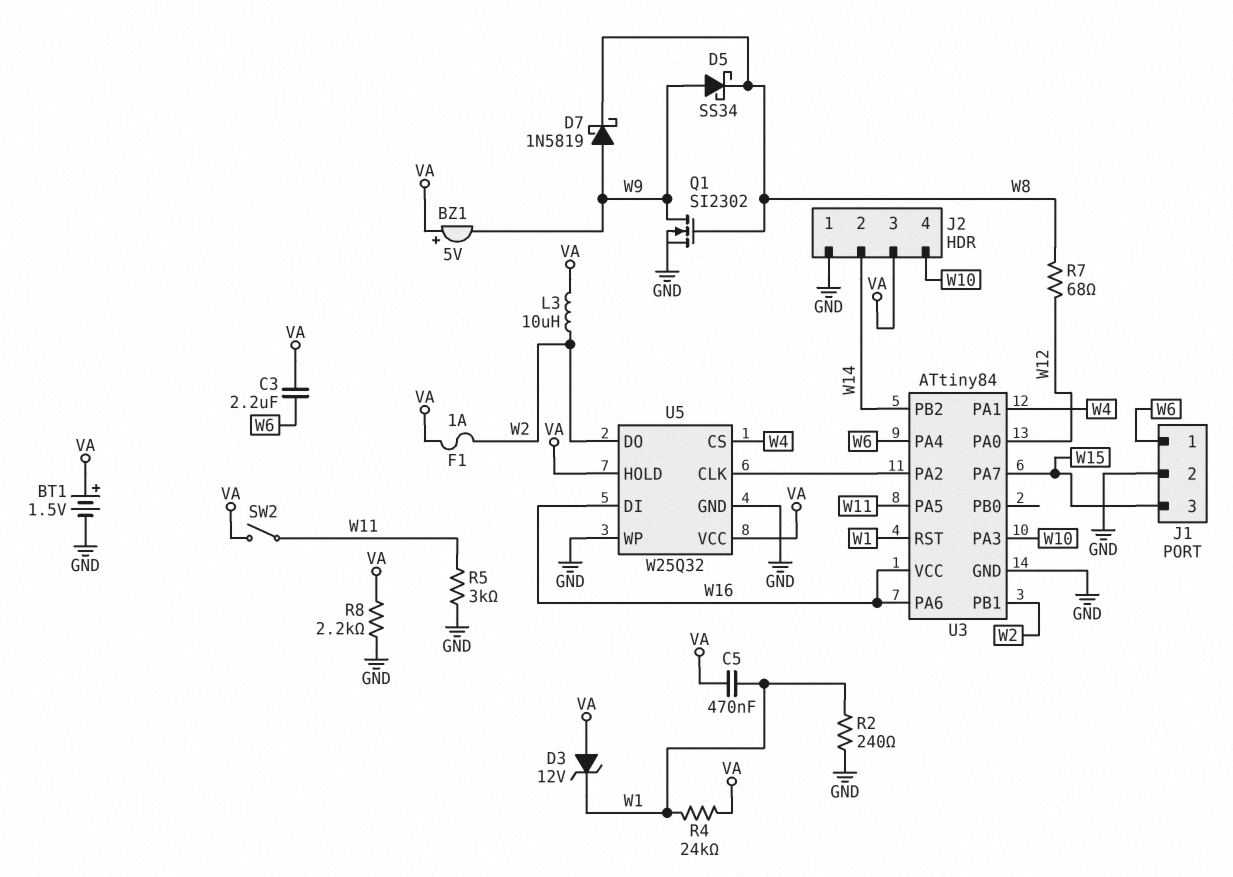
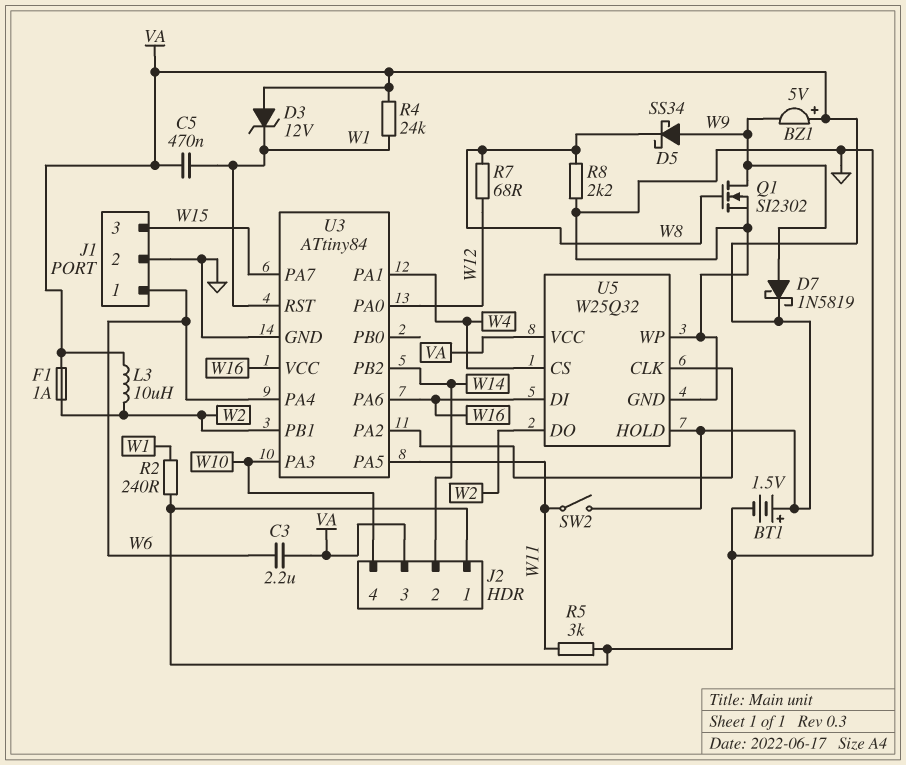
D7: schottky 1N5819 (A W9, K W8) -> schottky 1N5819 (A W9, K VA)
R8: 2.2k (GND, VA) -> 2.2k (GND, W8)

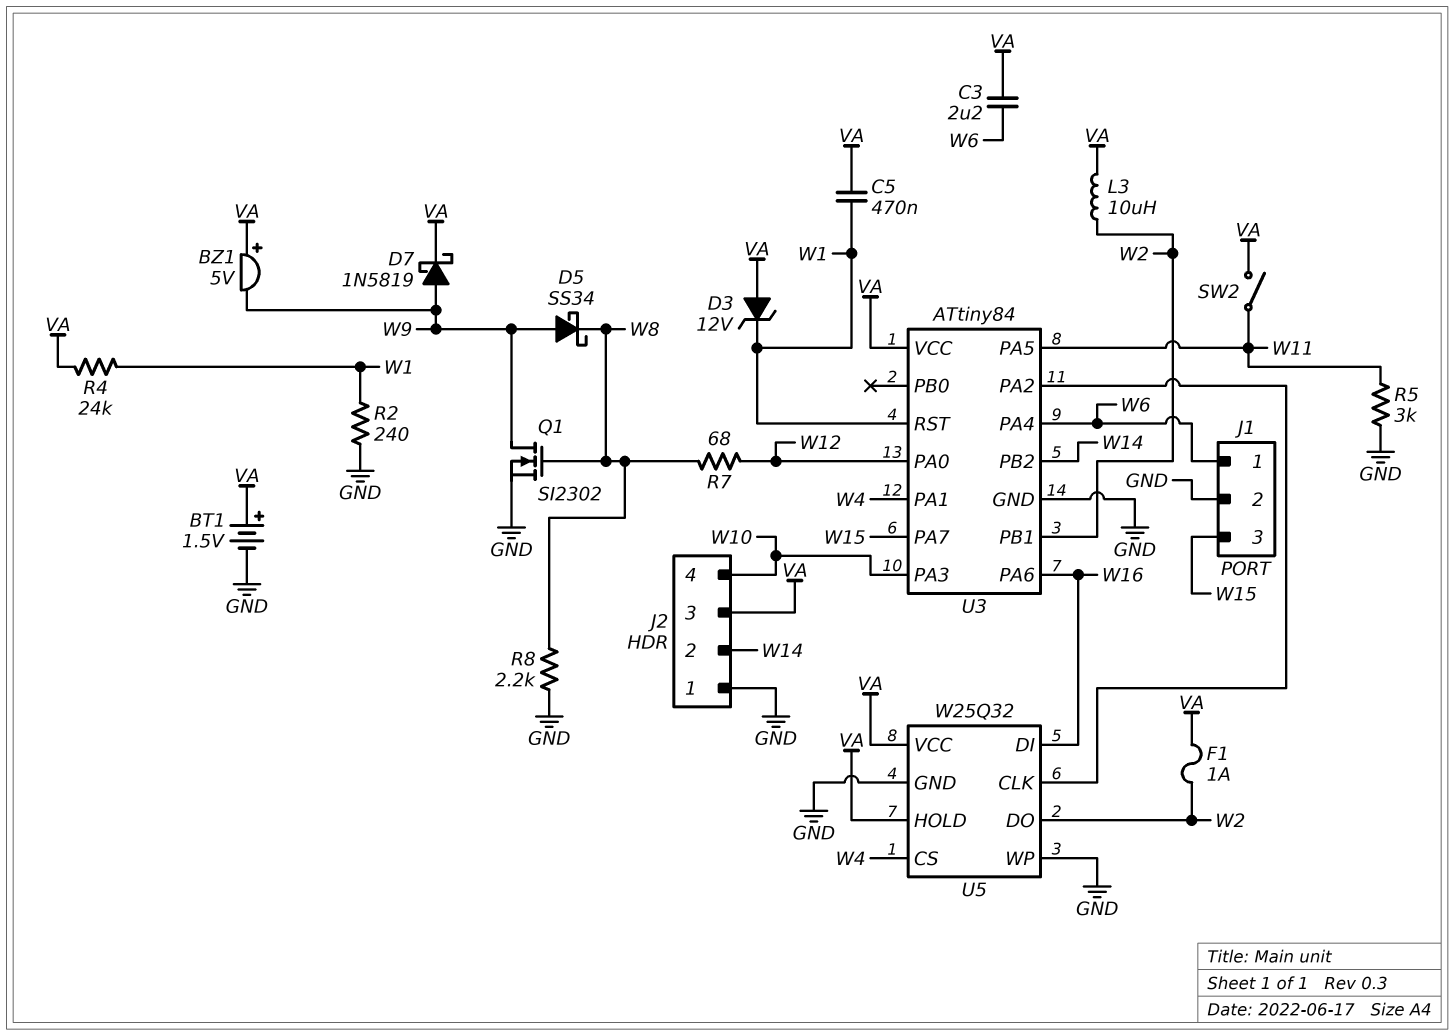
U3 pin VCC: W16 -> VA

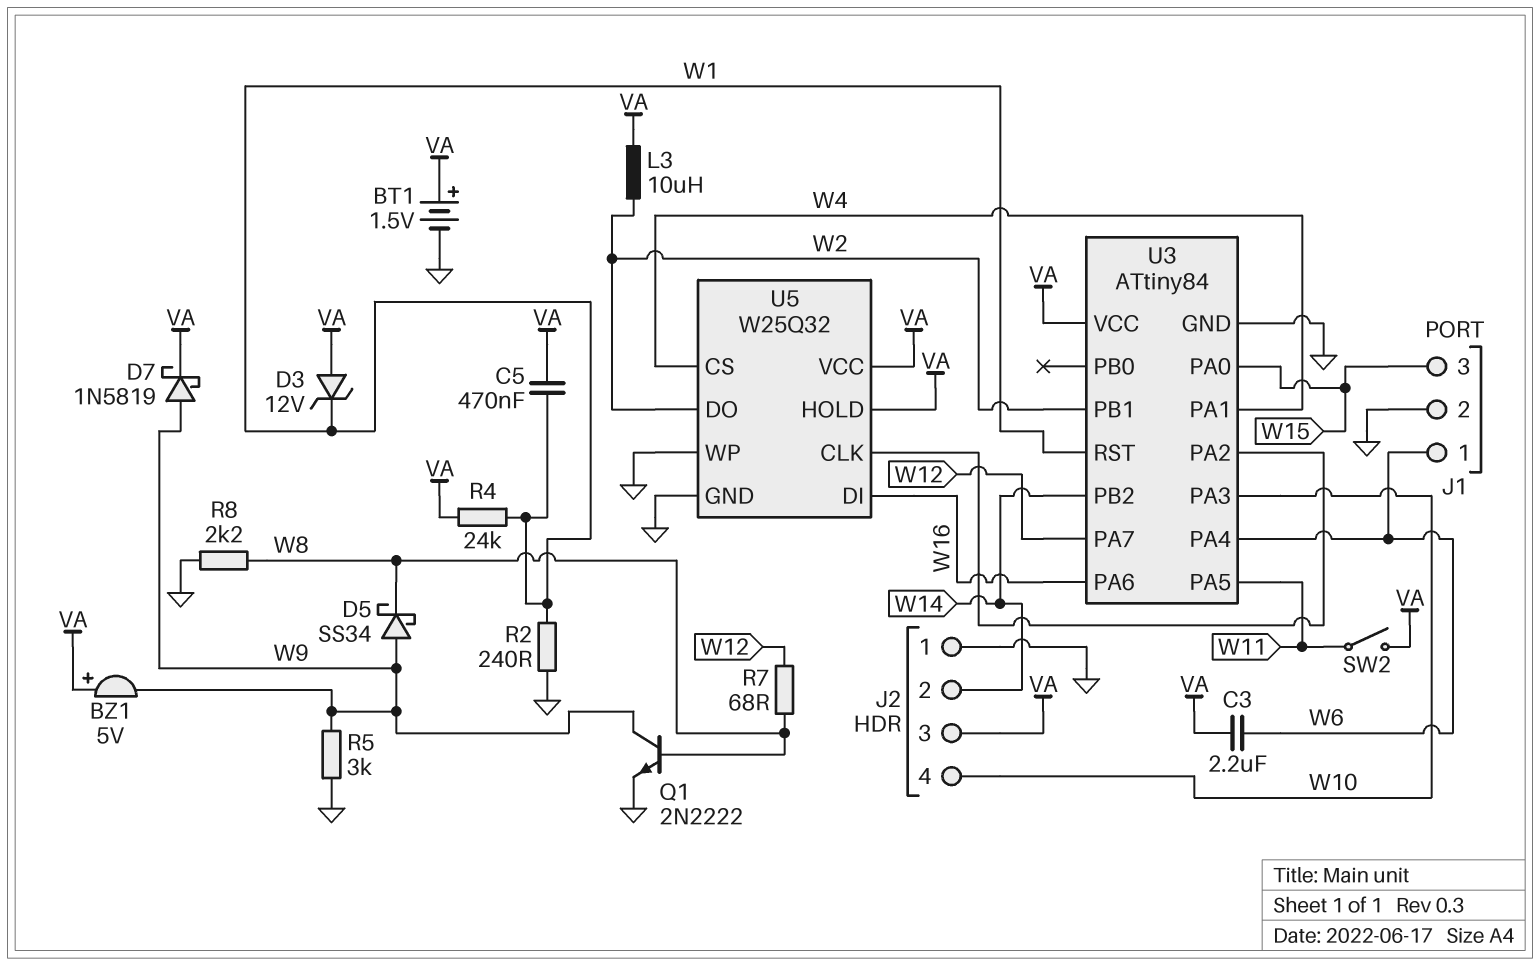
F1: 1A (VA, W2) -> none
Q1: NMOS SI2302 (G W8, D W9, S GND) -> NPN 2N2222 (B W8, C W9, E GND)
R5: 3k (GND, W11) -> 3k (GND, W9)
U3 pin PA0: W12 -> W15
U3 pin PA7: W15 -> W12

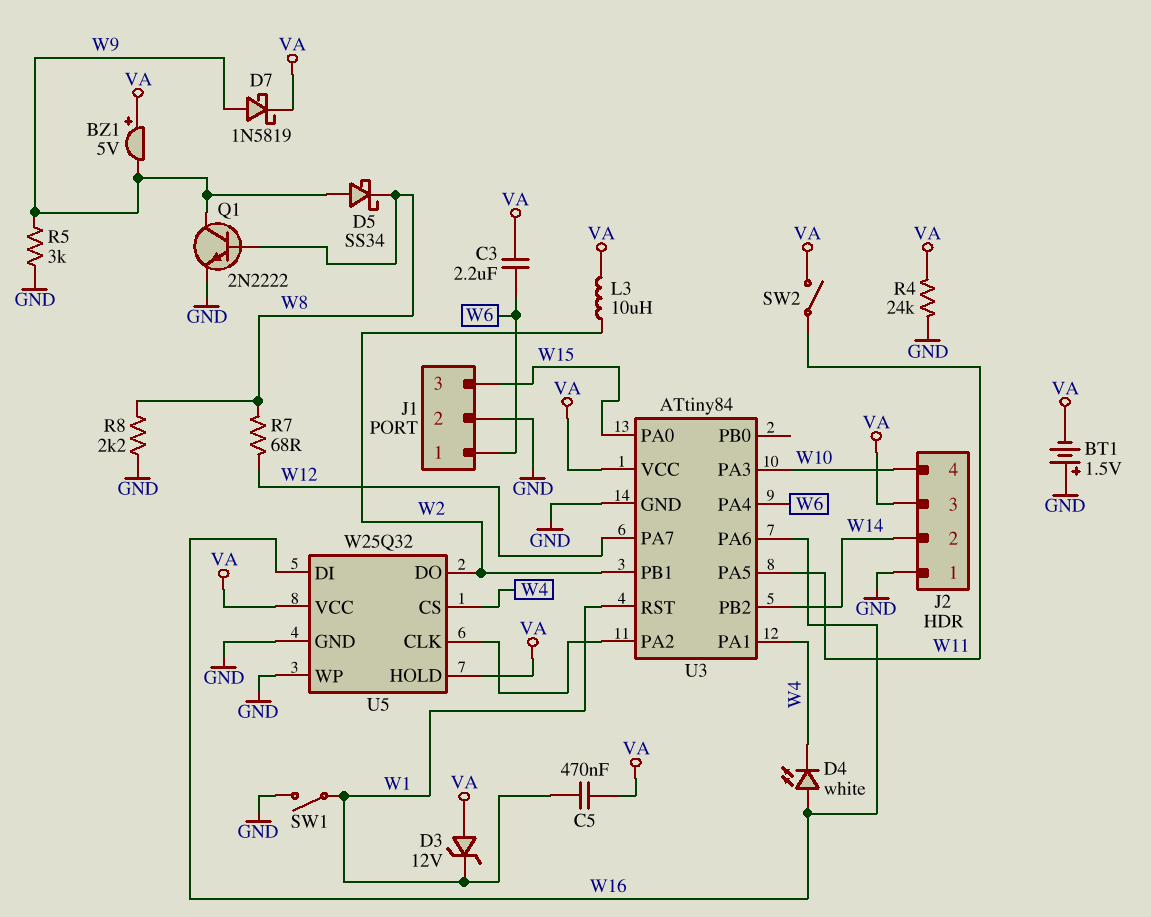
BT1: 1.5V (plus VA, minus GND) -> 1.5V (plus GND, minus VA)
D4: none -> LED white (A W16, K W4)
R2: 240 (GND, W1) -> none
R4: 24k (VA, W1) -> 24k (GND, VA)
SW1: none -> switch (GND, W1)

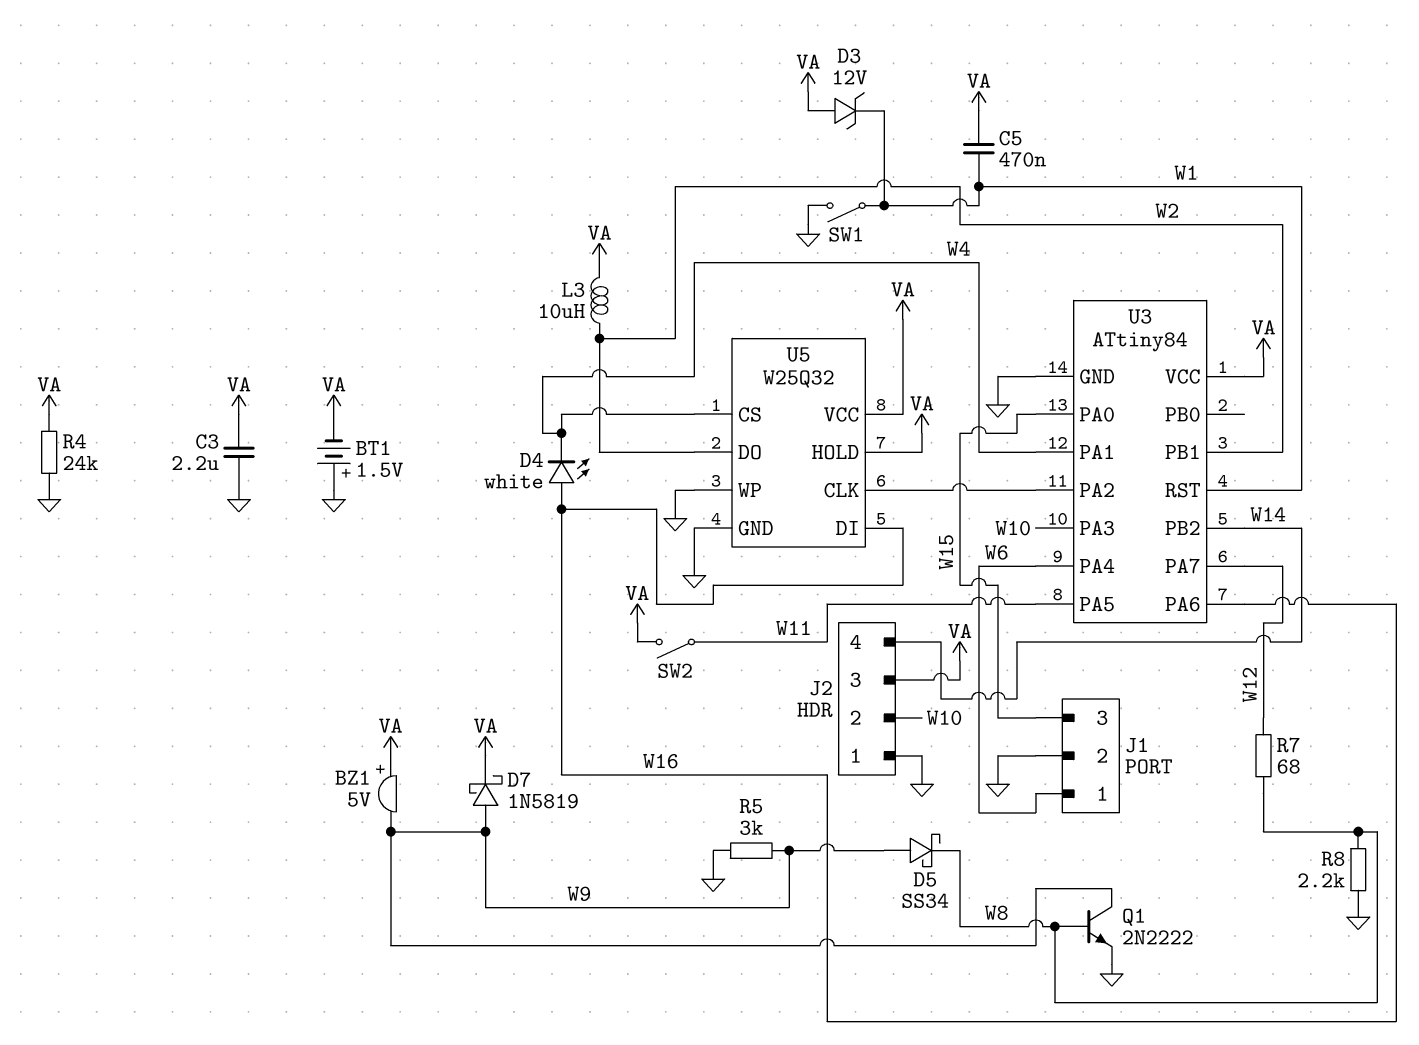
C3: 2.2uF (VA, W6) -> 2.2uF (GND, VA)
J2 pin 2: W14 -> W10
J2 pin 4: W10 -> W14

